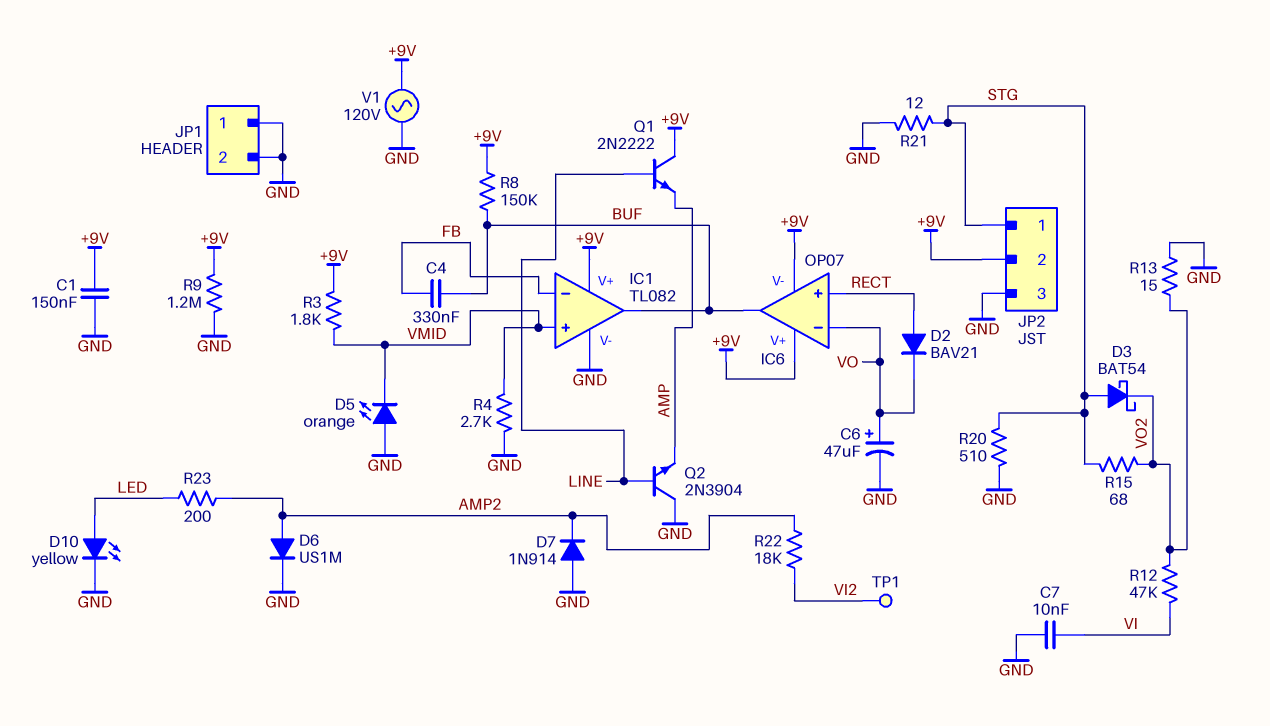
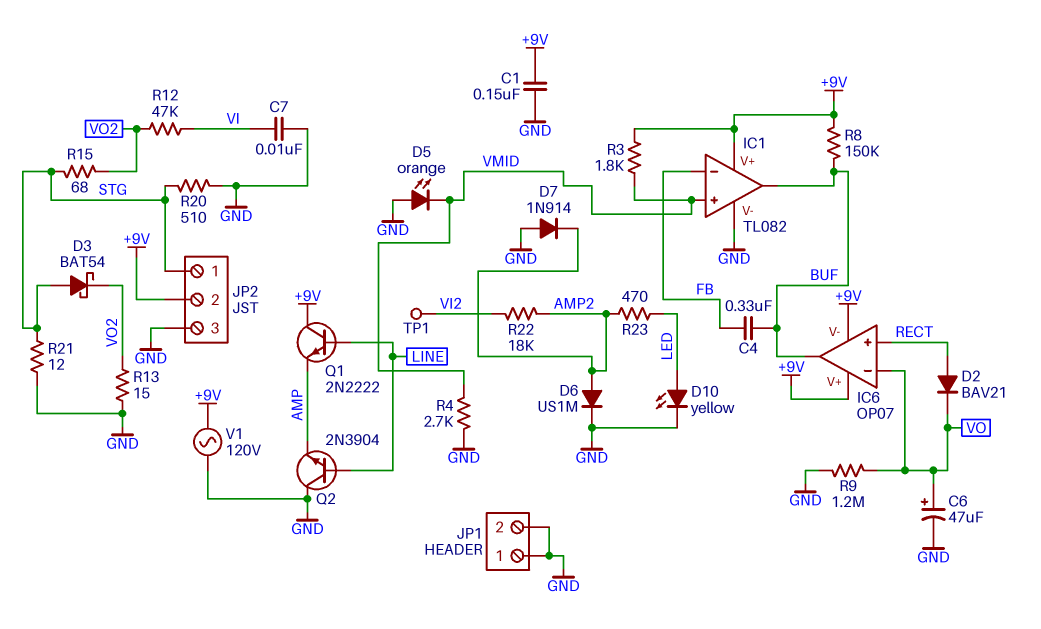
R9: 1.2M (+9V, GND) -> 1.2M (GND, VO)
R23: 200 (AMP2, LED) -> 470 (AMP2, LED)

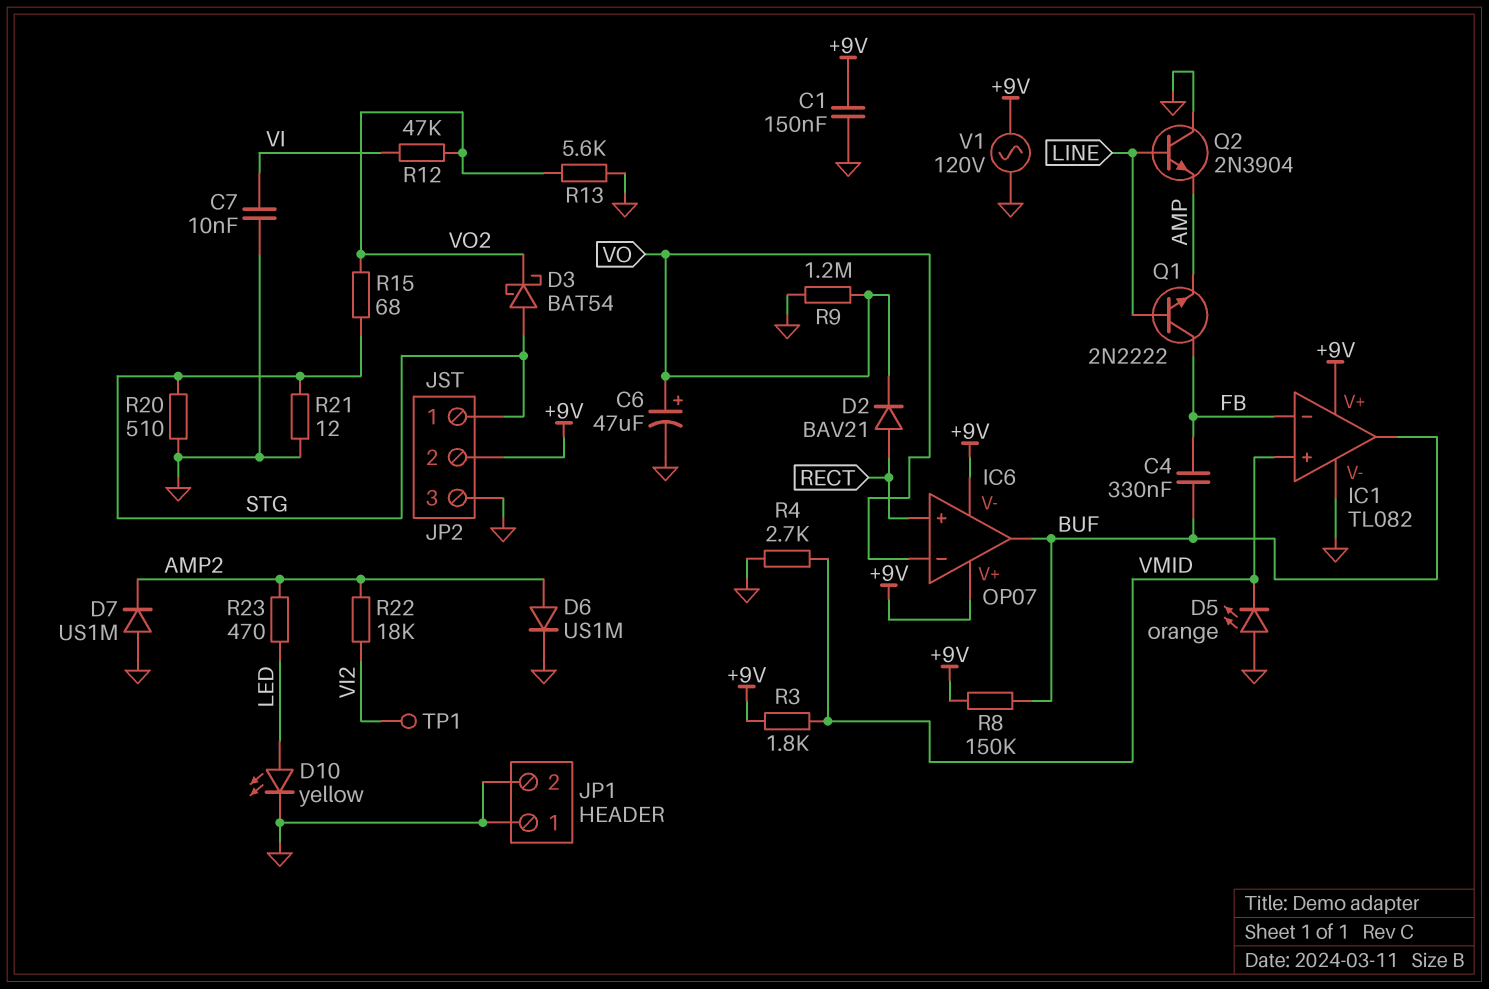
D7: diode 1N914 (A GND, K AMP2) -> diode US1M (A GND, K AMP2)
Q1: NPN 2N2222 (B LINE, C +9V, E AMP) -> NPN 2N2222 (B LINE, C FB, E AMP)
R13: 15 (GND, VO2) -> 5.6k (GND, VO2)

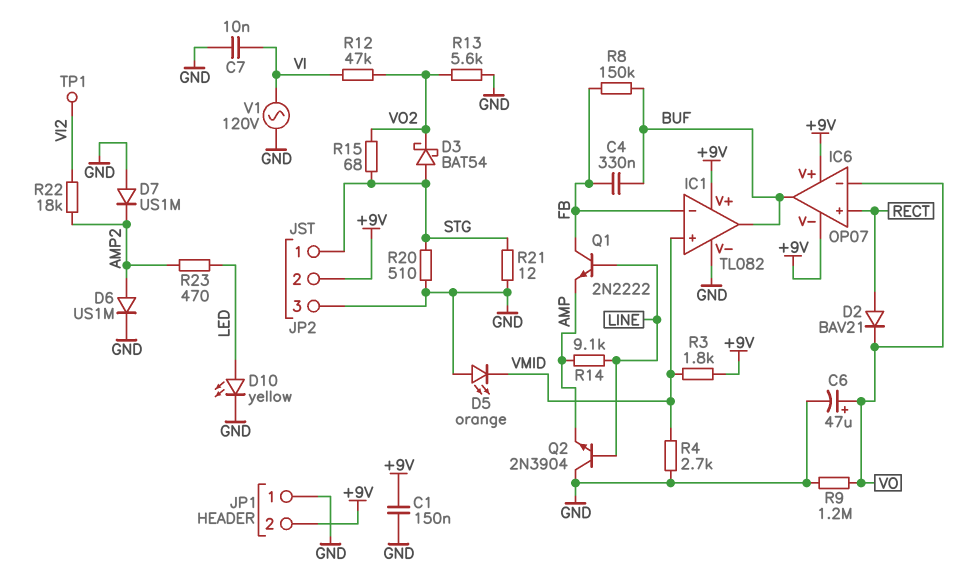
JP1 pin 2: GND -> +9V
R8: 150k (+9V, BUF) -> 150k (BUF, FB)
R14: none -> 9.1k (AMP, LINE)
V1: AC 120V (+9V, GND) -> AC 120V (GND, VI)

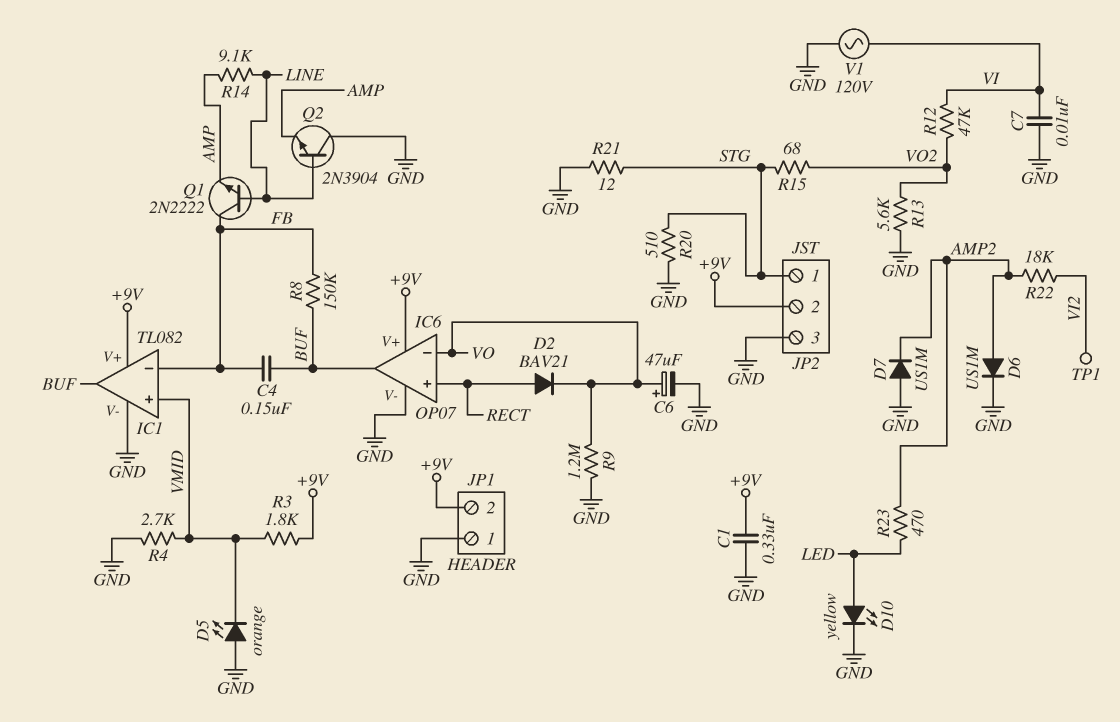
C1: 150nF (+9V, GND) -> 330nF (+9V, GND)
C4: 330nF (BUF, FB) -> 150nF (BUF, FB)
D3: schottky BAT54 (A STG, K VO2) -> none
IC6 pin V-: +9V -> GND

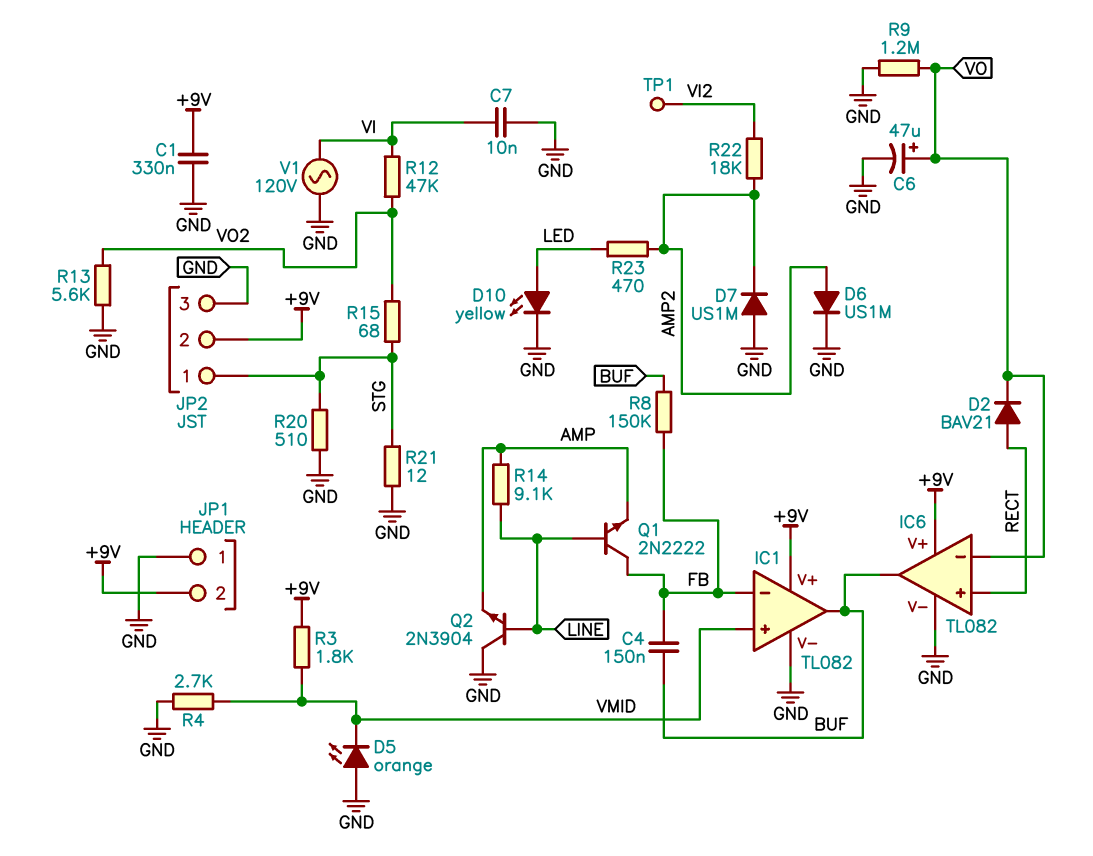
IC6: OP07 -> TL082

